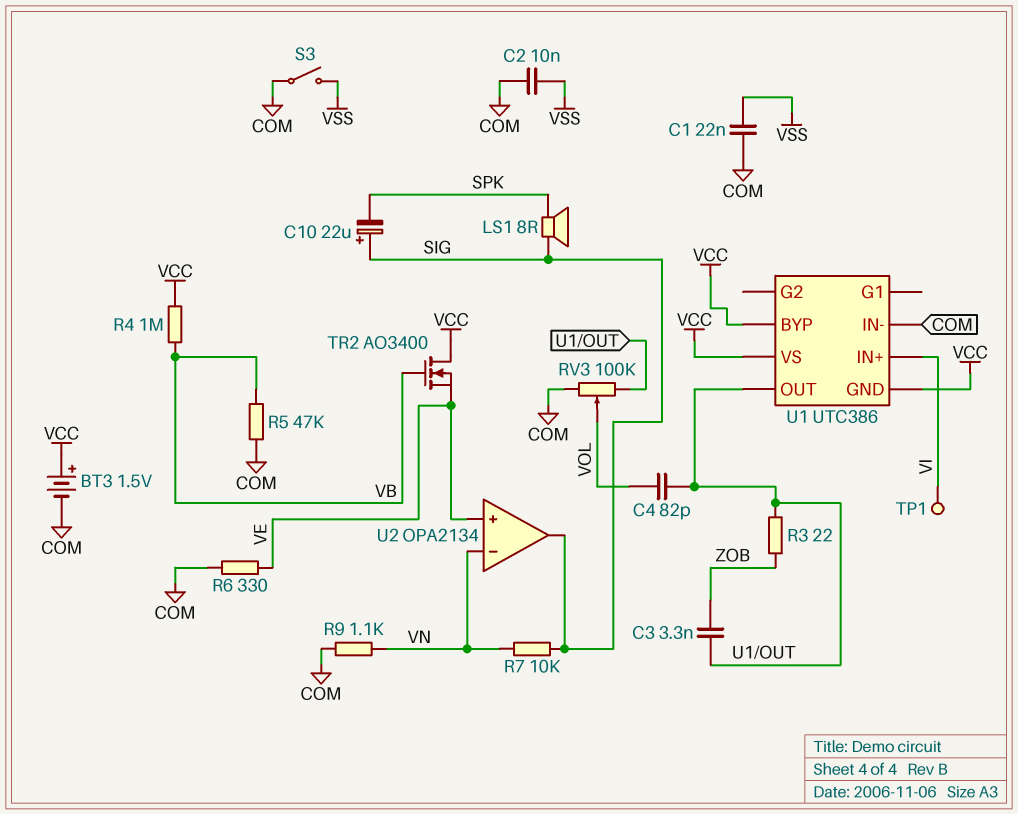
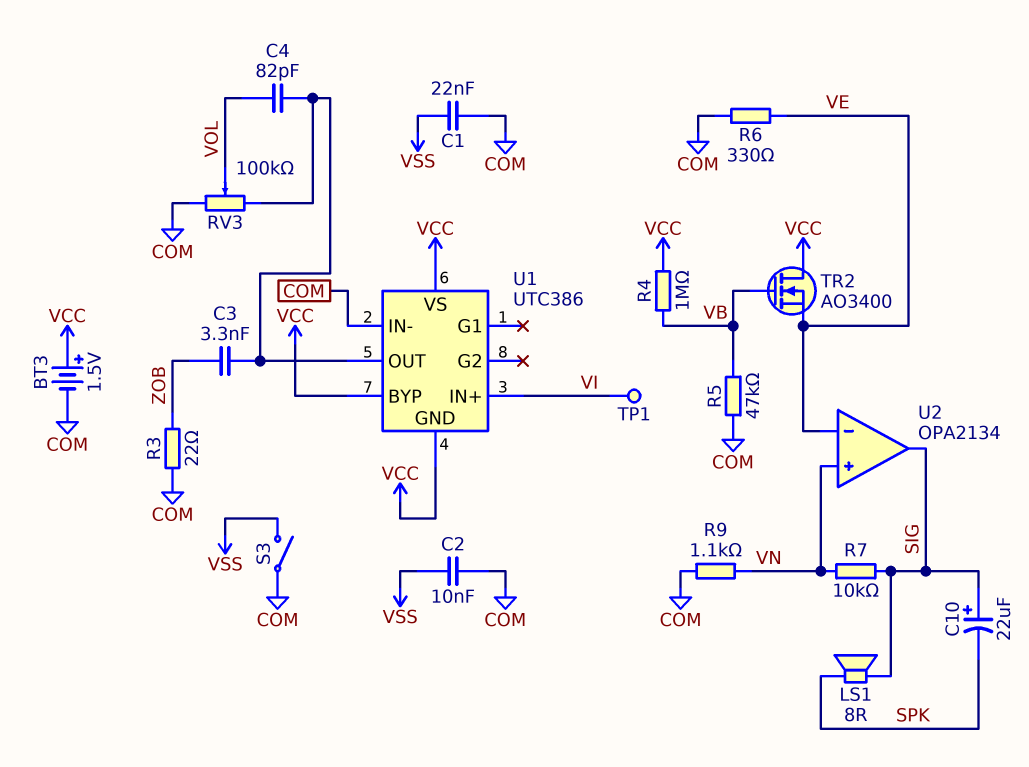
R3: 22 (U1/OUT, ZOB) -> 22 (COM, ZOB)
U2 pin in+: VE -> VN
U2 pin in-: VN -> VE

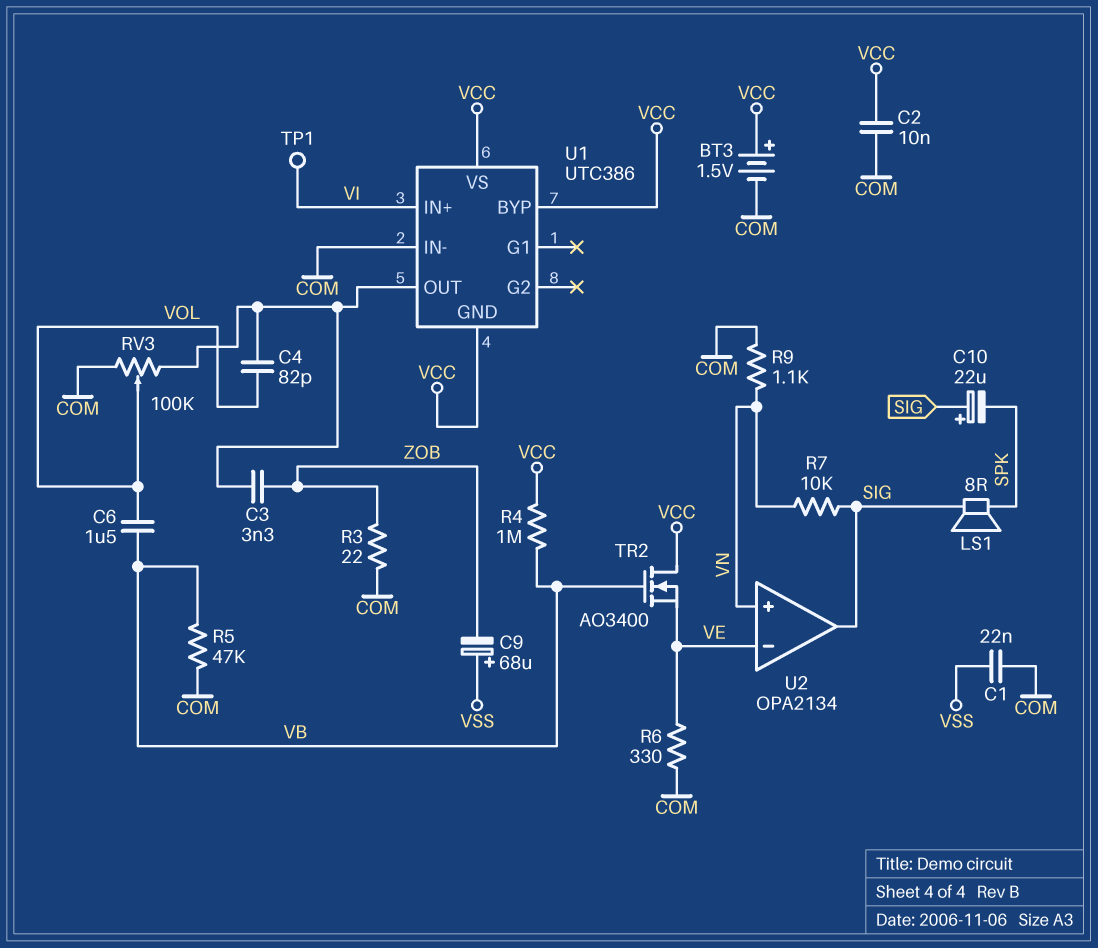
C2: 10nF (COM, VSS) -> 10nF (COM, VCC)
C6: none -> 1.5uF (VB, VOL)
C9: none -> 68uF (plus VSS, minus ZOB)
S3: switch (COM, VSS) -> none

